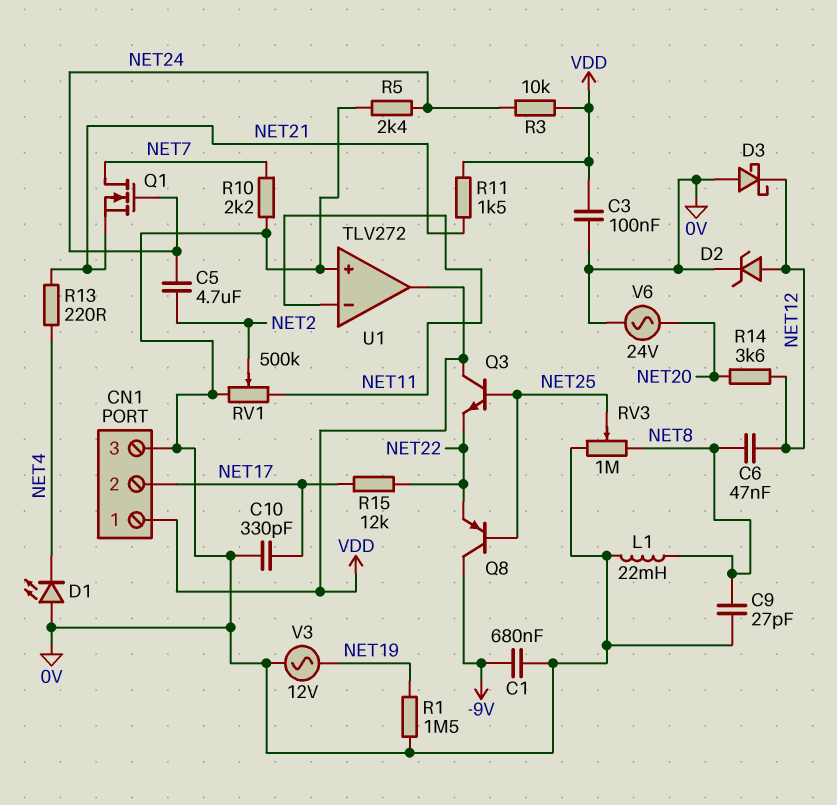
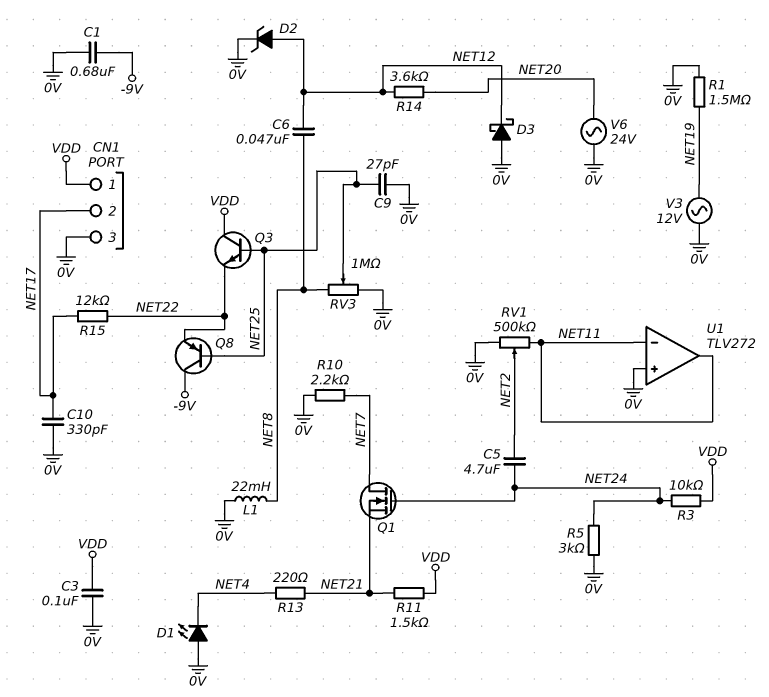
C9: 27pF (0V, NET8) -> 27pF (0V, NET25)
R5: 2.4k (0V, NET24) -> 3k (0V, NET24)
U1 pin out: VDD -> NET11

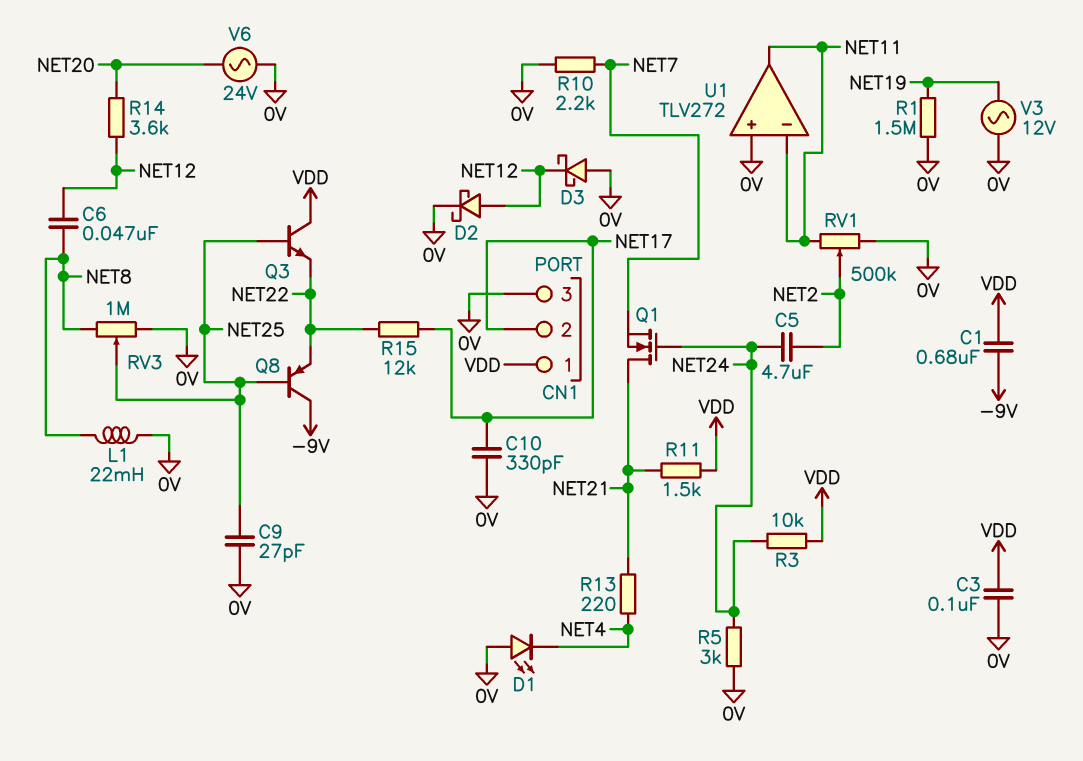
C1: 680nF (-9V, 0V) -> 680nF (-9V, VDD)
D2: zener (A NET12, K 0V) -> schottky (A NET12, K 0V)
Q1: NMOS (G NET24, D NET7, S NET21) -> NMOS (G NET24, D NET21, S NET7)

